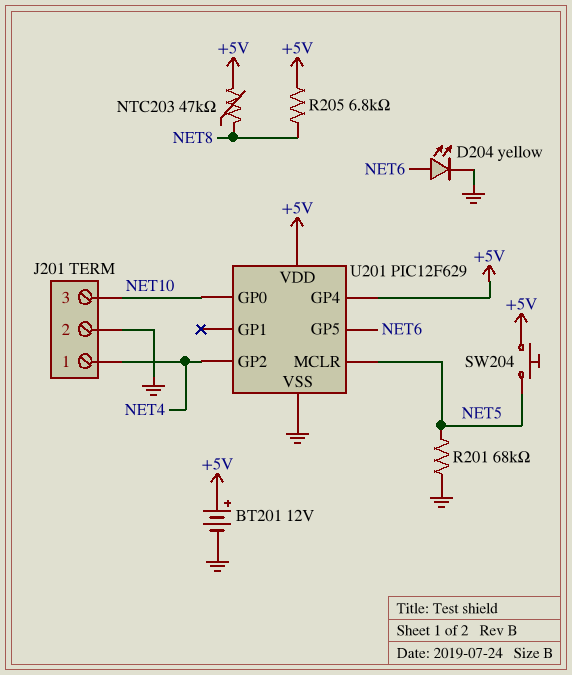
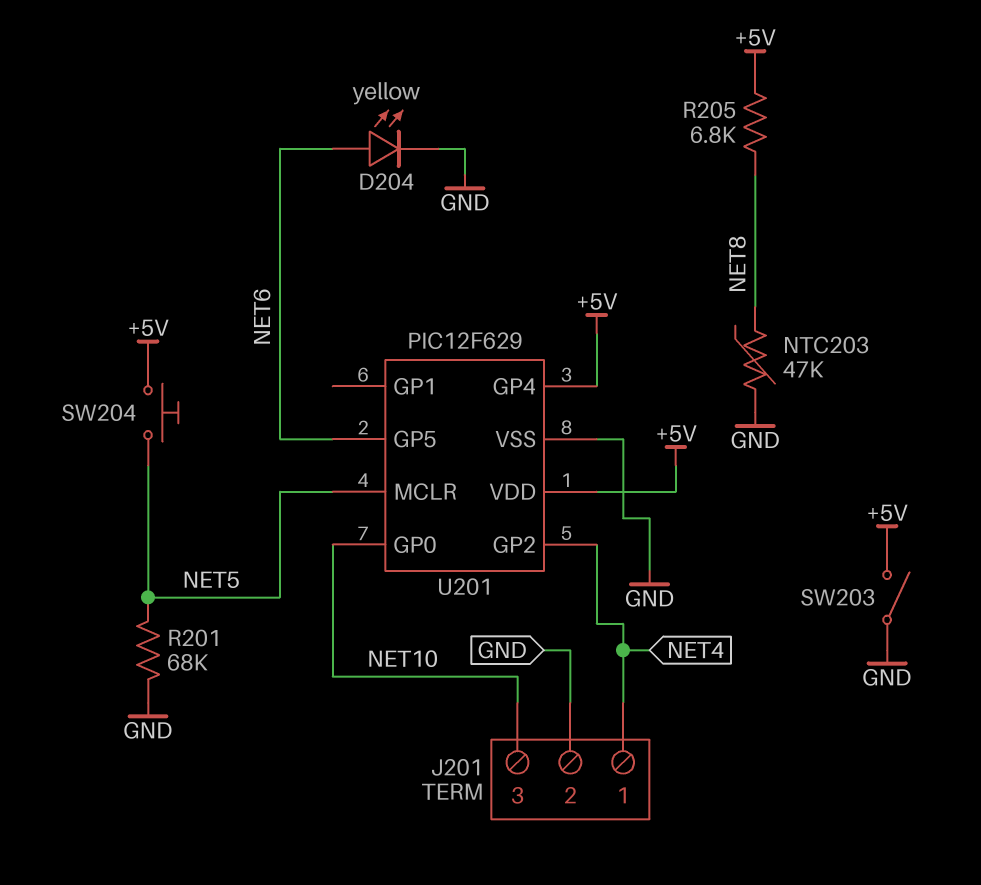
BT201: 12V (plus +5V, minus GND) -> none
NTC203: 47k (+5V, NET8) -> 47k (GND, NET8)
SW203: none -> switch (+5V, GND)

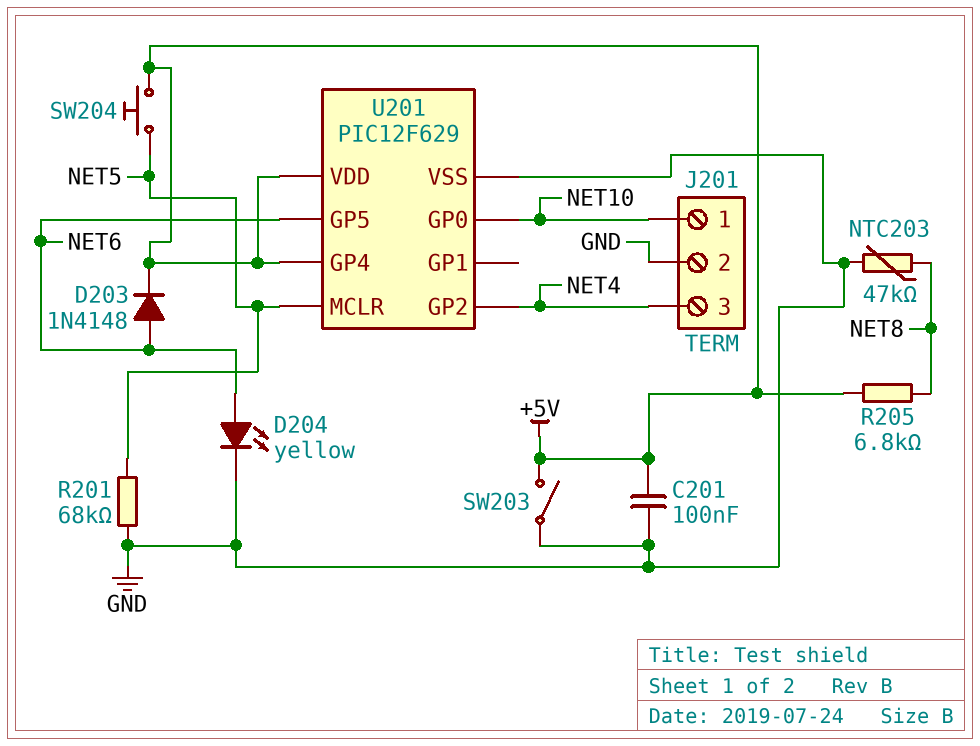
C201: none -> 100nF (+5V, GND)
D203: none -> diode 1N4148 (A NET6, K +5V)
J201 pin 1: NET4 -> NET10
J201 pin 3: NET10 -> NET4

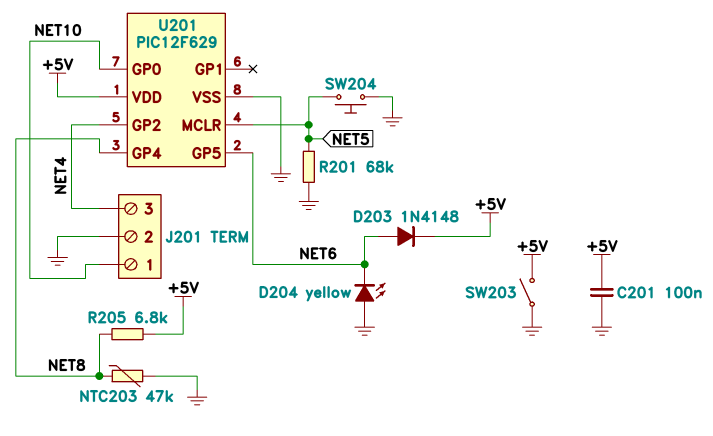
D204: LED yellow (A NET6, K GND) -> LED yellow (A GND, K NET6)
SW204: button (+5V, NET5) -> button (GND, NET5)
U201 pin GP4: +5V -> NET8

